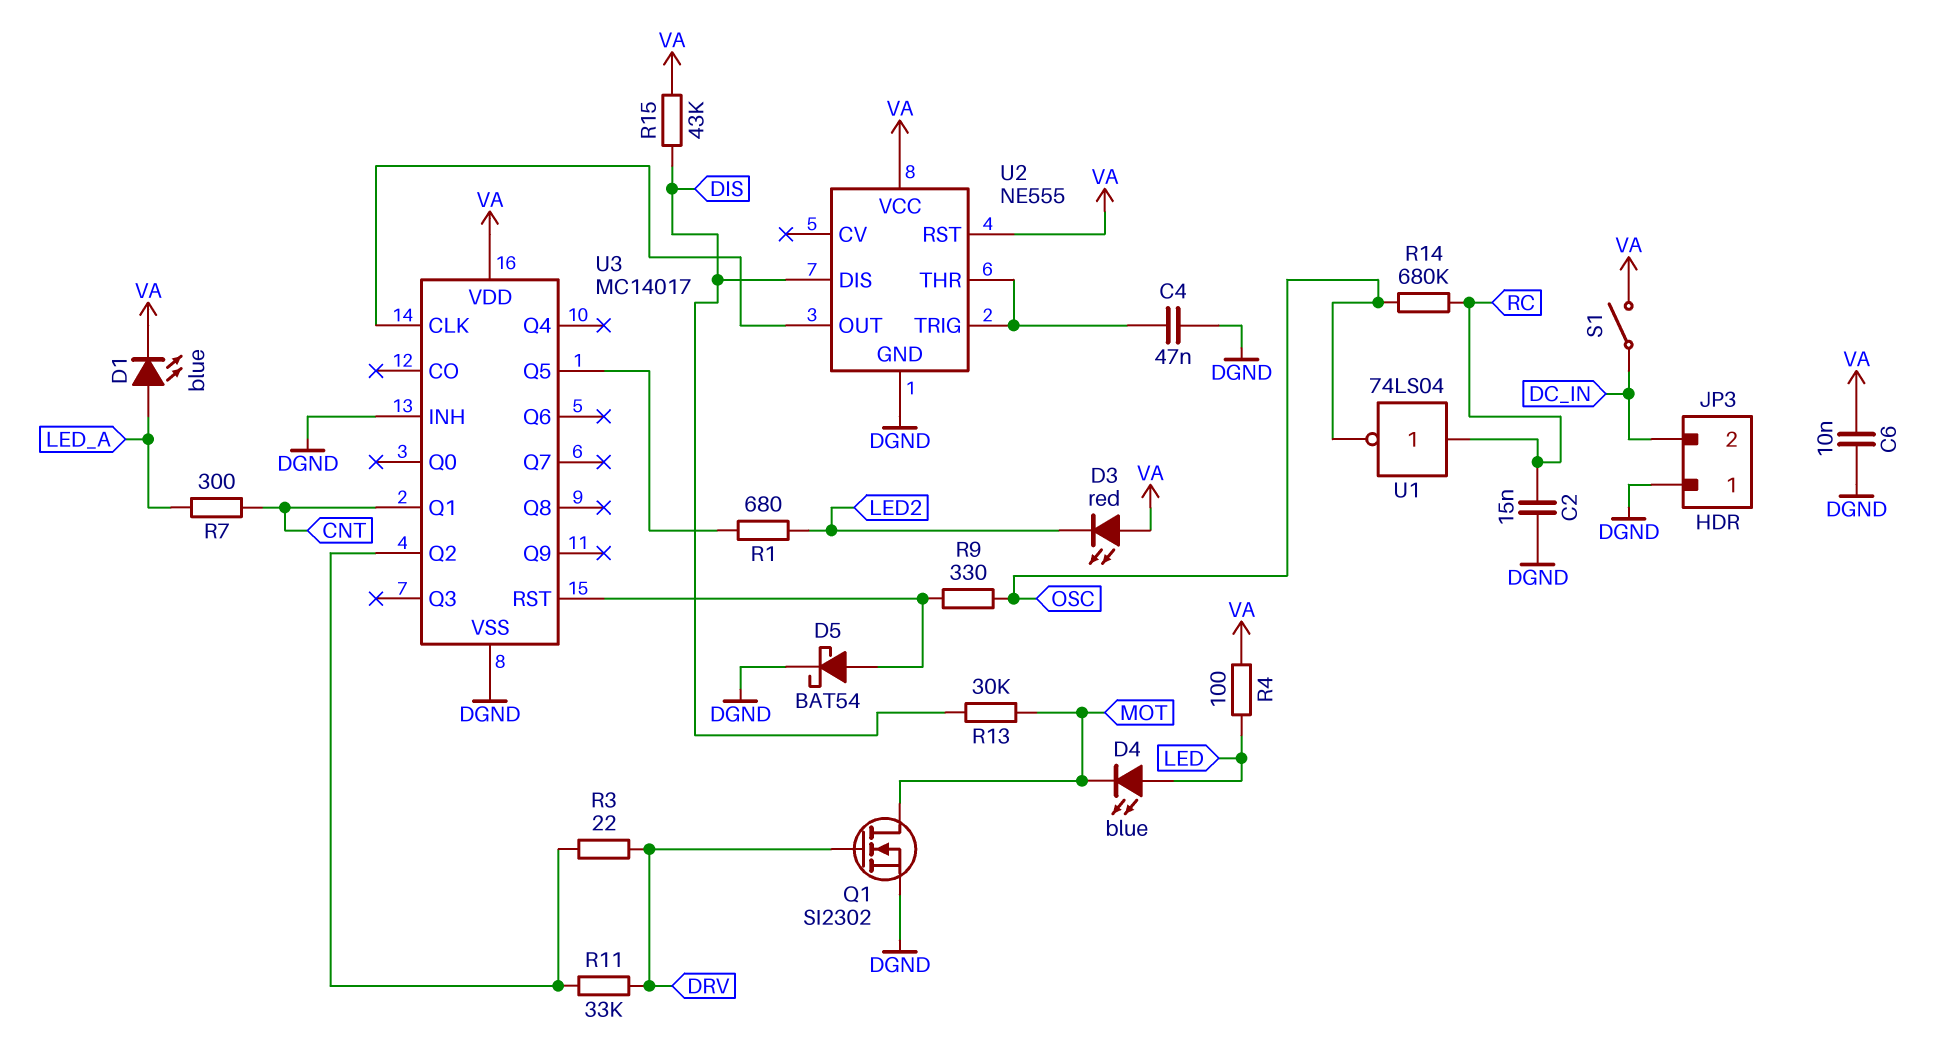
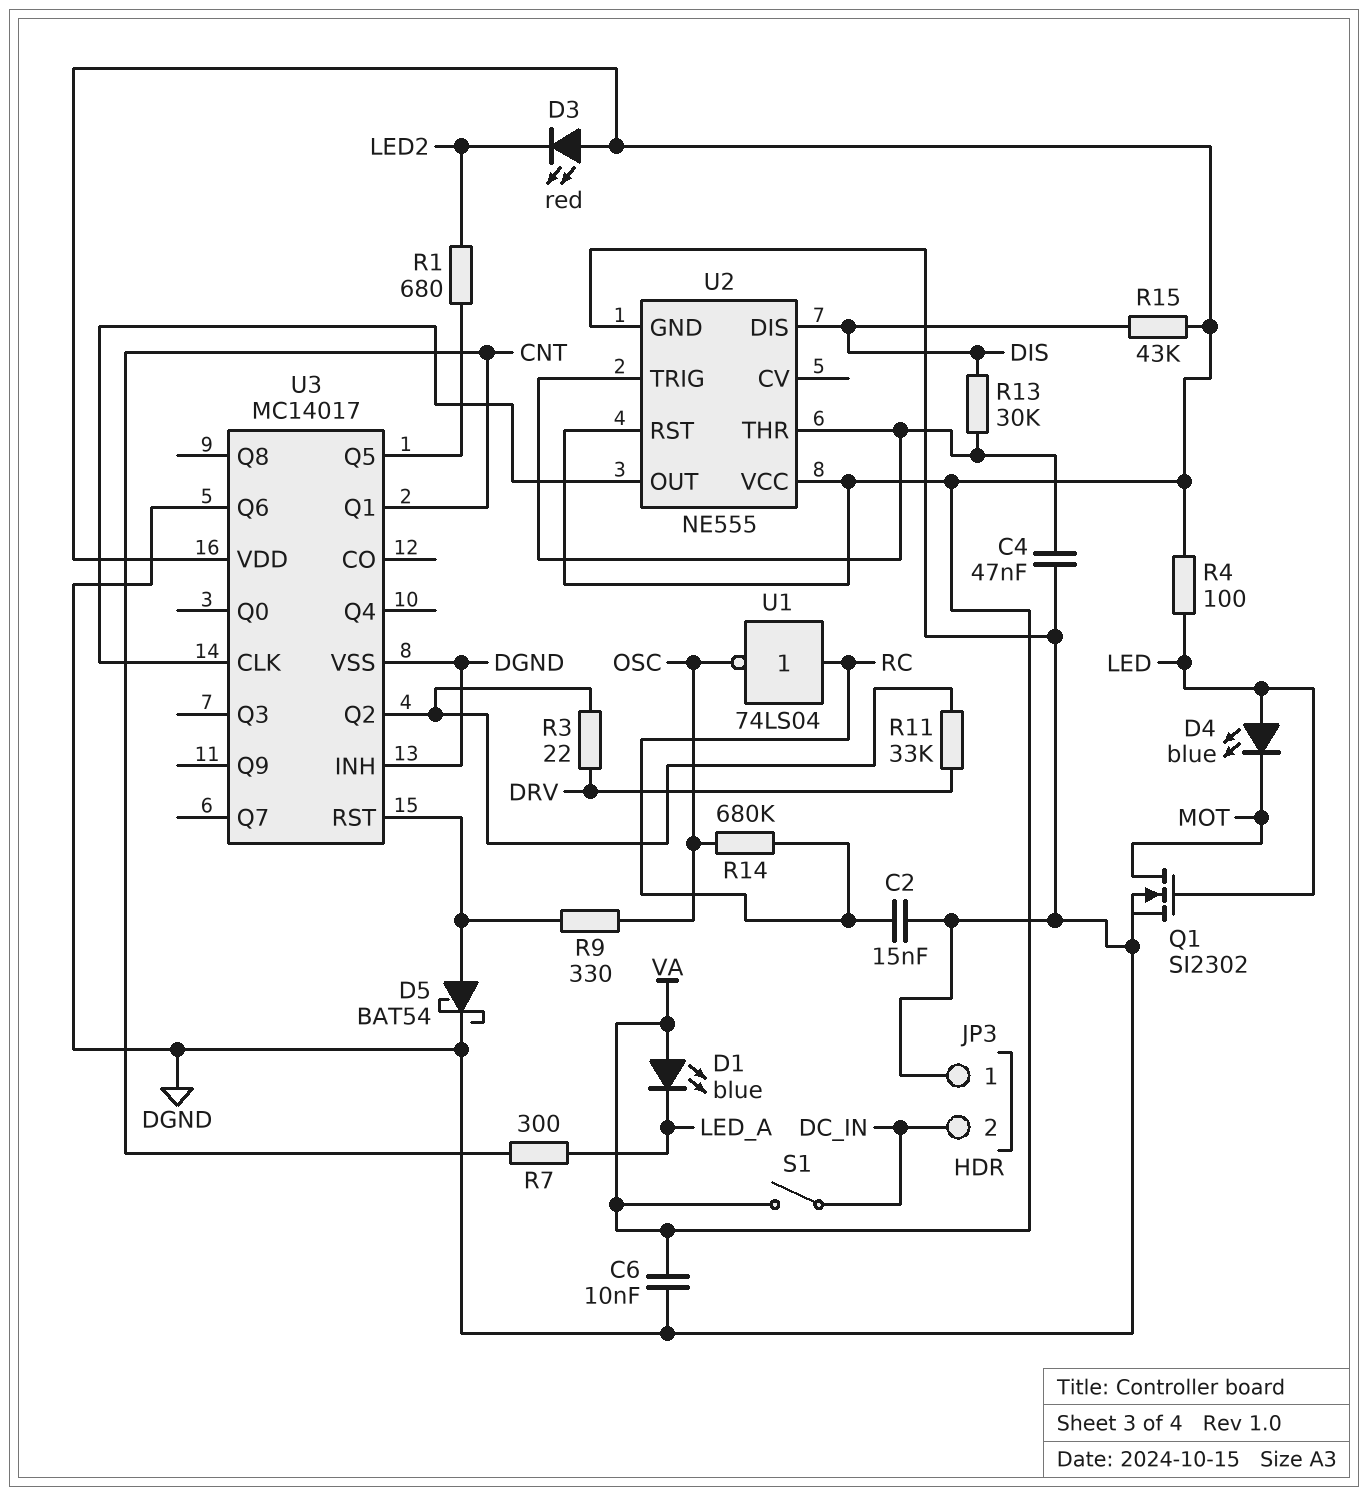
D1: LED blue (A LED_A, K VA) -> LED blue (A VA, K LED_A)
Q1: NMOS SI2302 (G DRV, D MOT, S DGND) -> NMOS SI2302 (G LED, D MOT, S DGND)
R13: 30k (DIS, MOT) -> 30k (DIS, U2/THR)
U3 pin Q6: none -> DGND

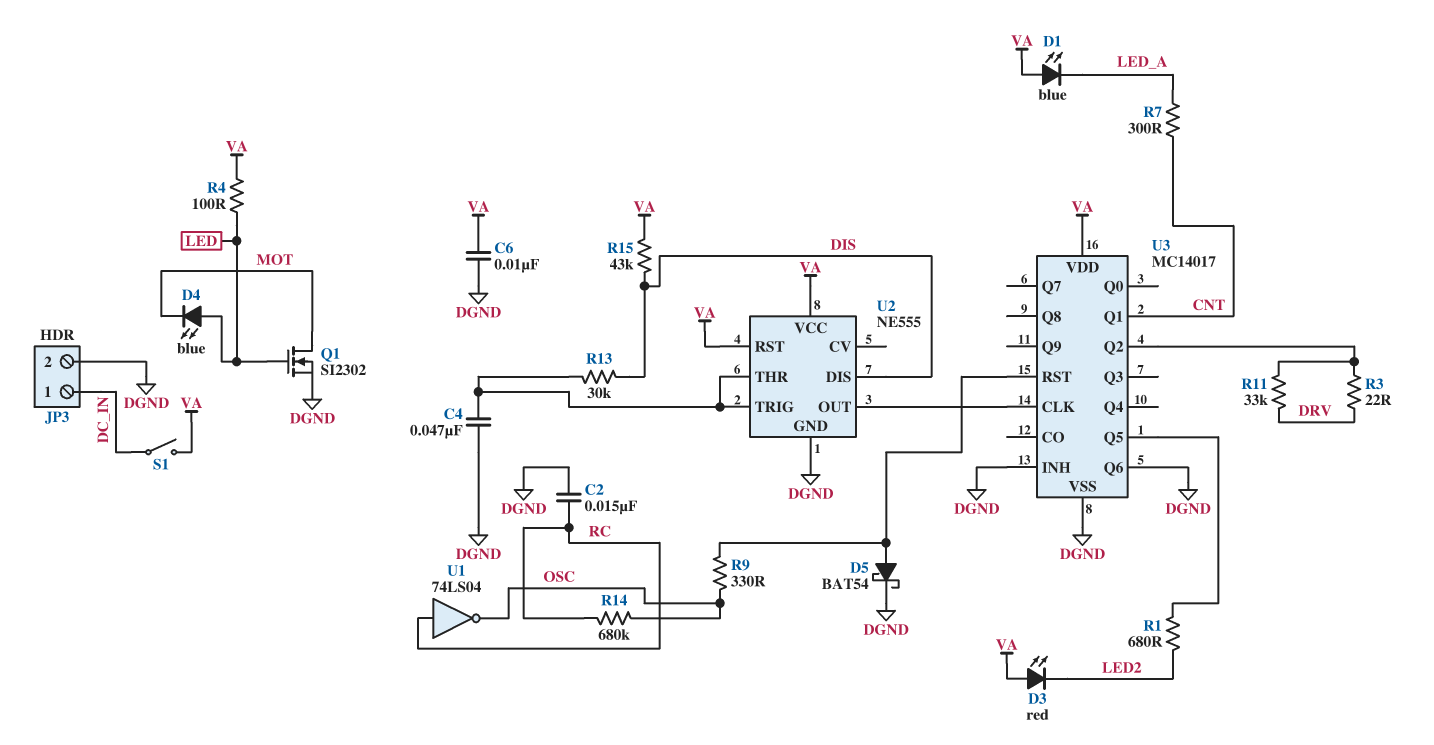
JP3 pin 1: DGND -> DC_IN
JP3 pin 2: DC_IN -> DGND

